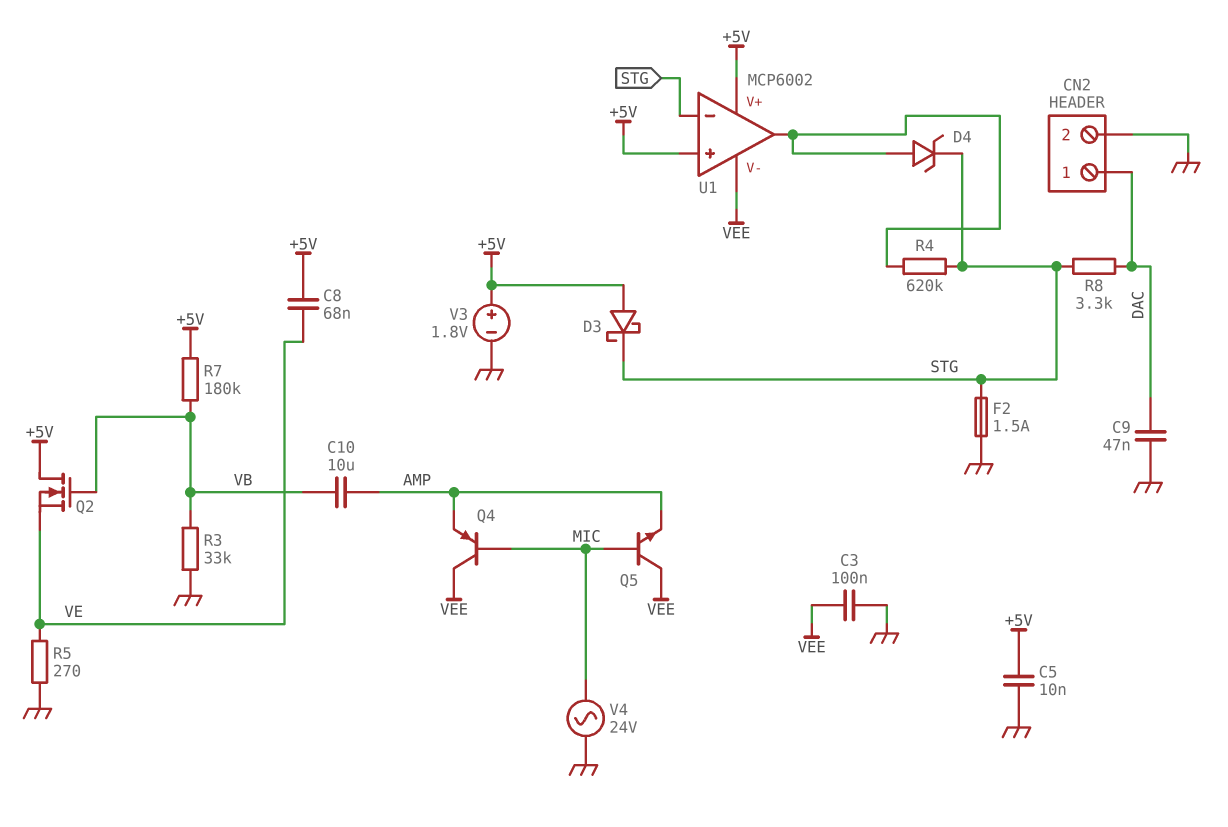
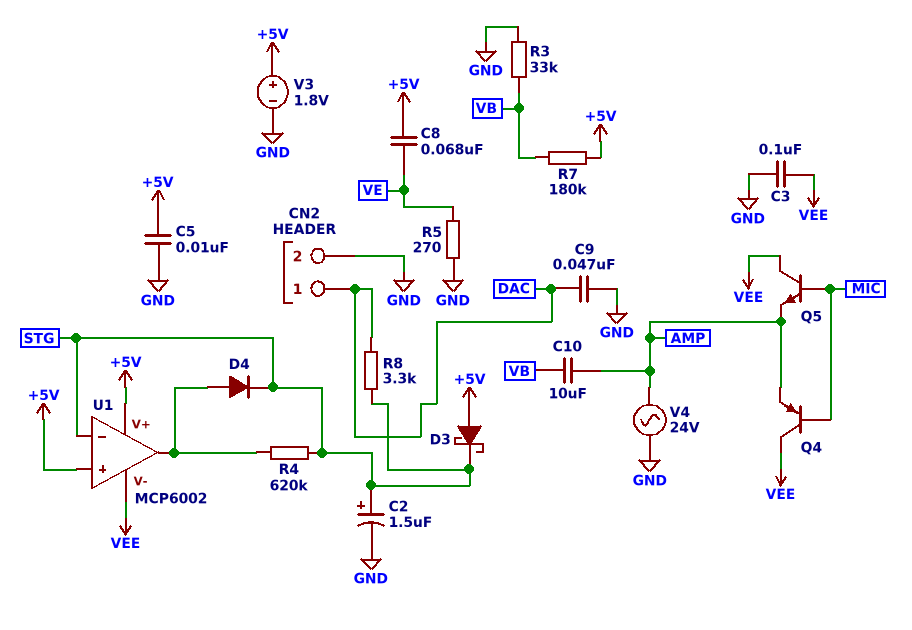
C2: none -> 1.5uF (plus STG, minus GND)
D4: zener (A U1/out, K STG) -> diode (A U1/out, K STG)
F2: 1.5A (GND, STG) -> none
Q2: NMOS (G VB, D +5V, S VE) -> none
V4: AC 24V (GND, MIC) -> AC 24V (AMP, GND)

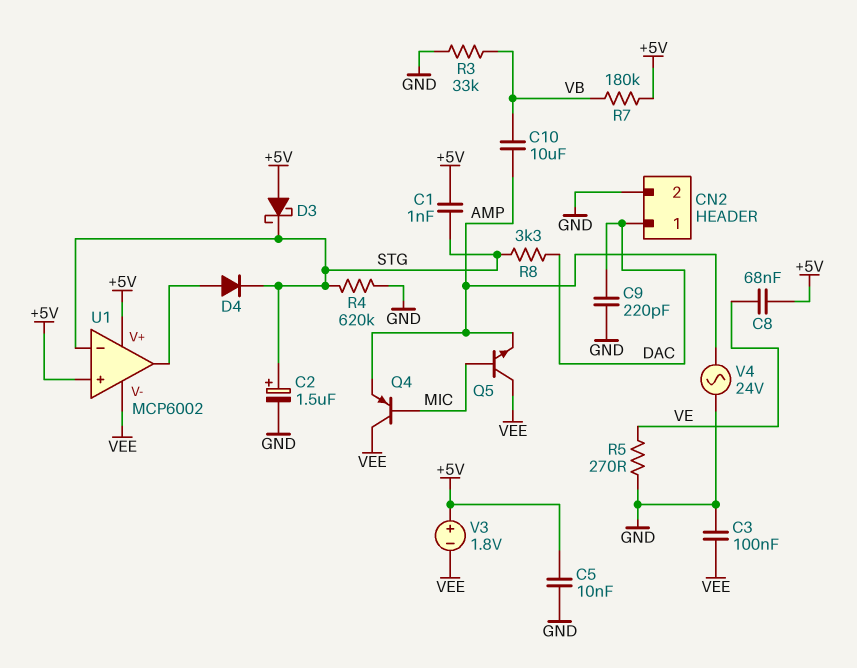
C1: none -> 1nF (+5V, STG)
C9: 47nF (DAC, GND) -> 220pF (DAC, GND)
R4: 620k (STG, U1/out) -> 620k (GND, STG)
V3: 1.8V (plus +5V, minus GND) -> 1.8V (plus +5V, minus VEE)

